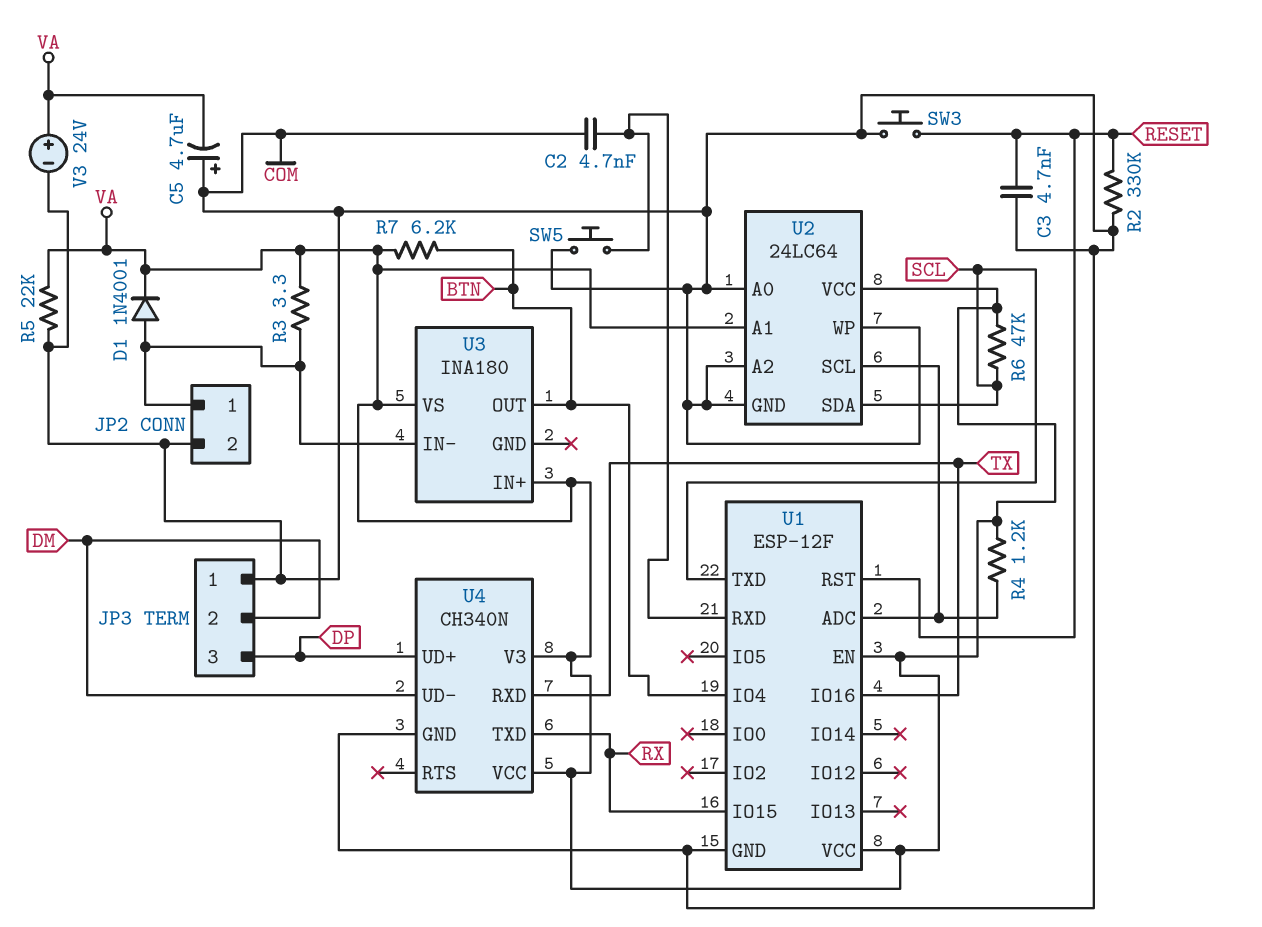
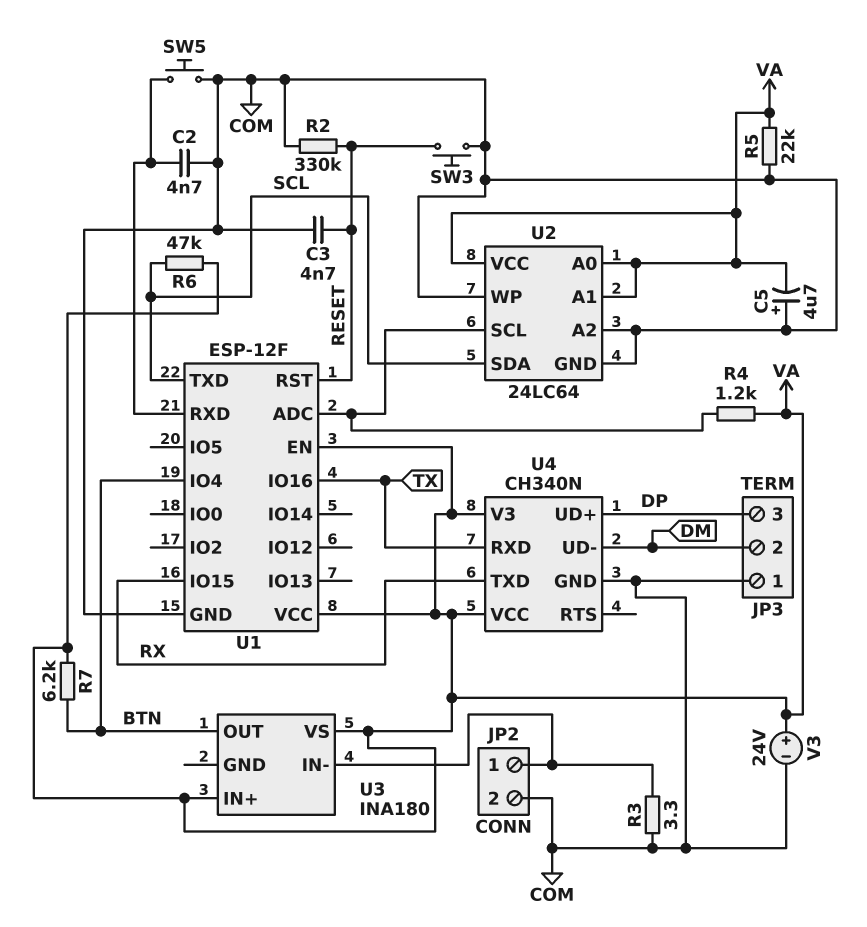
D1: diode 1N4001 (A JP2/1, K VA) -> none
R3: 3.3 (JP2/1, VA) -> 3.3 (COM, JP2/1)
U2 pin A0: COM -> VA

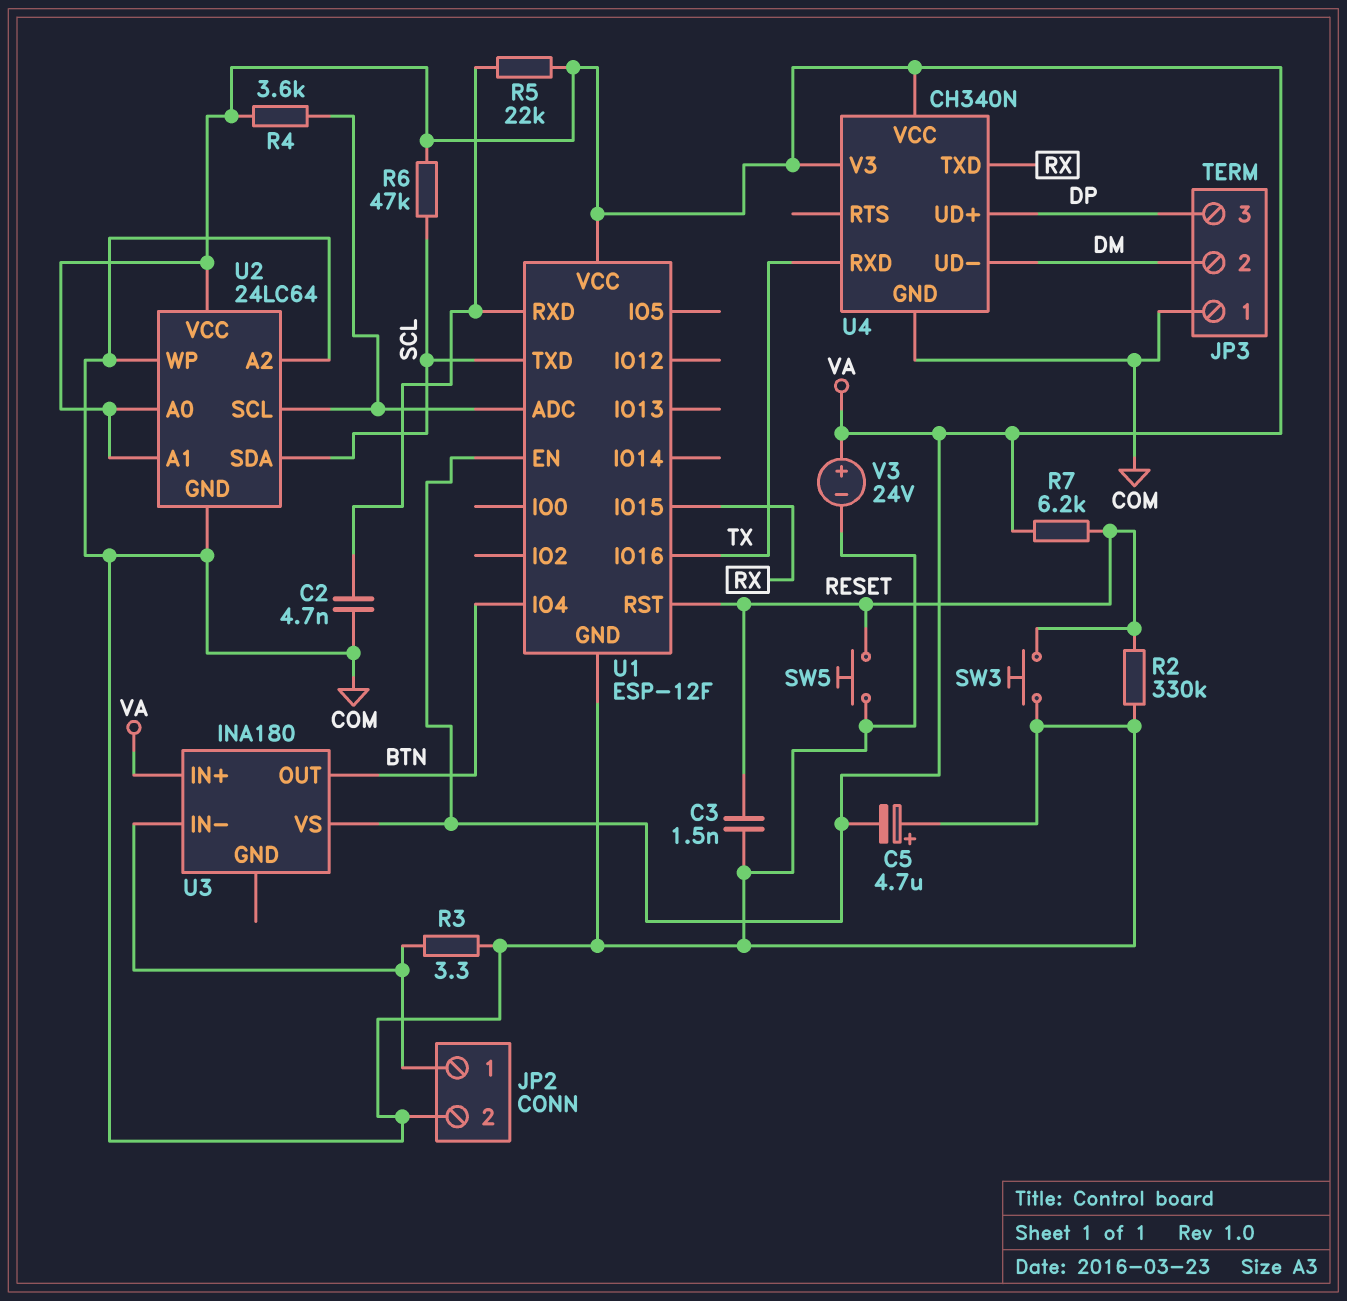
C3: 4.7nF (COM, RESET) -> 1.5nF (COM, RESET)
R4: 1.2k (U1/ADC, VA) -> 3.6k (U1/ADC, VA)
R5: 22k (COM, VA) -> 22k (U1/RXD, VA)
R7: 6.2k (BTN, VA) -> 6.2k (RESET, VA)
SW5: button (COM, U1/RXD) -> button (COM, RESET)

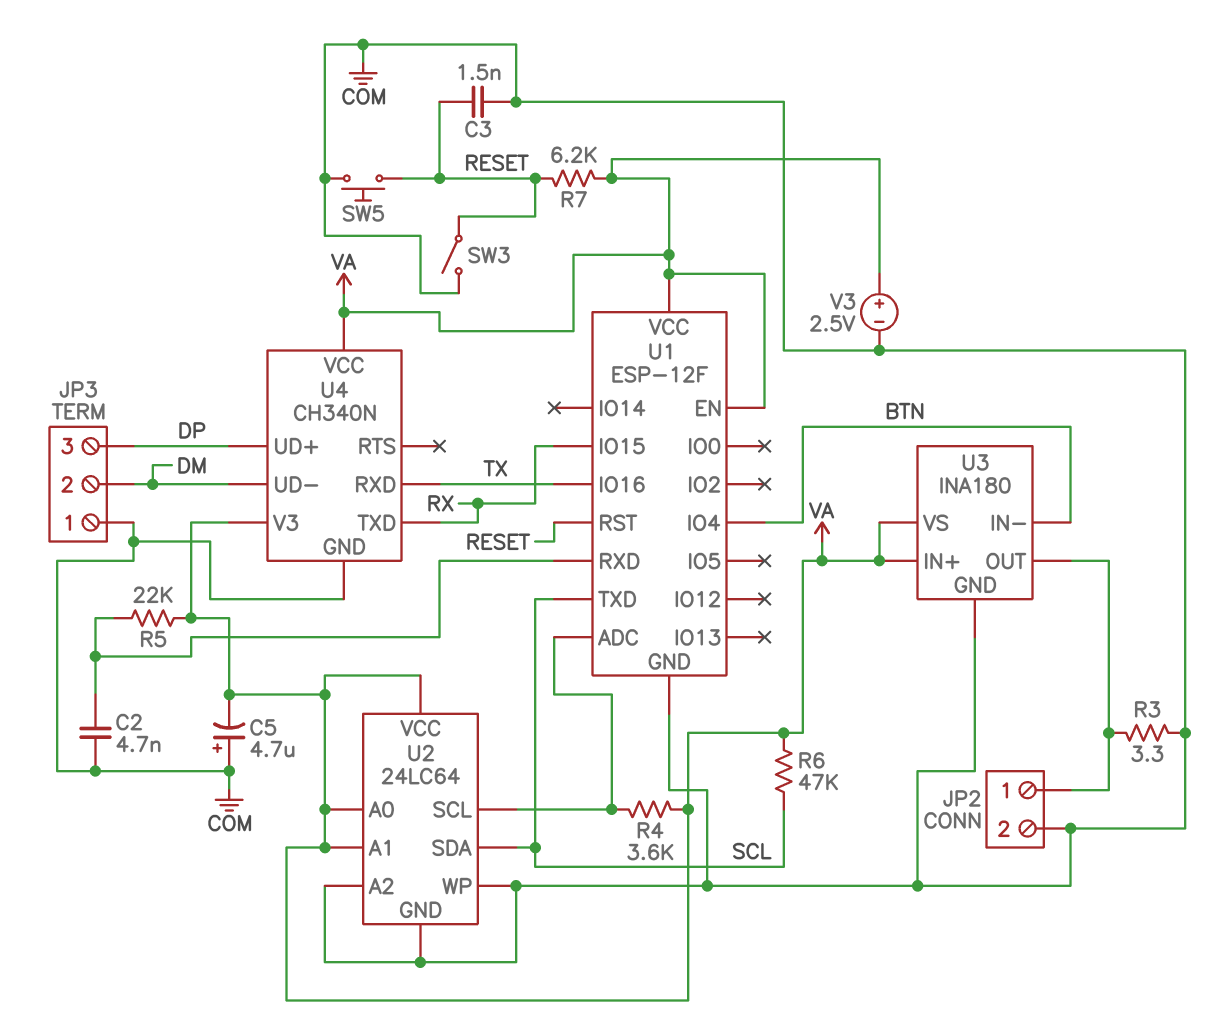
R2: 330k (COM, RESET) -> none
SW3: button (COM, RESET) -> switch (COM, RESET)
U3 pin GND: none -> COM
U3 pin IN-: JP2/1 -> BTN
U3 pin OUT: BTN -> JP2/1
V3: 24V (plus VA, minus COM) -> 2.5V (plus VA, minus COM)

